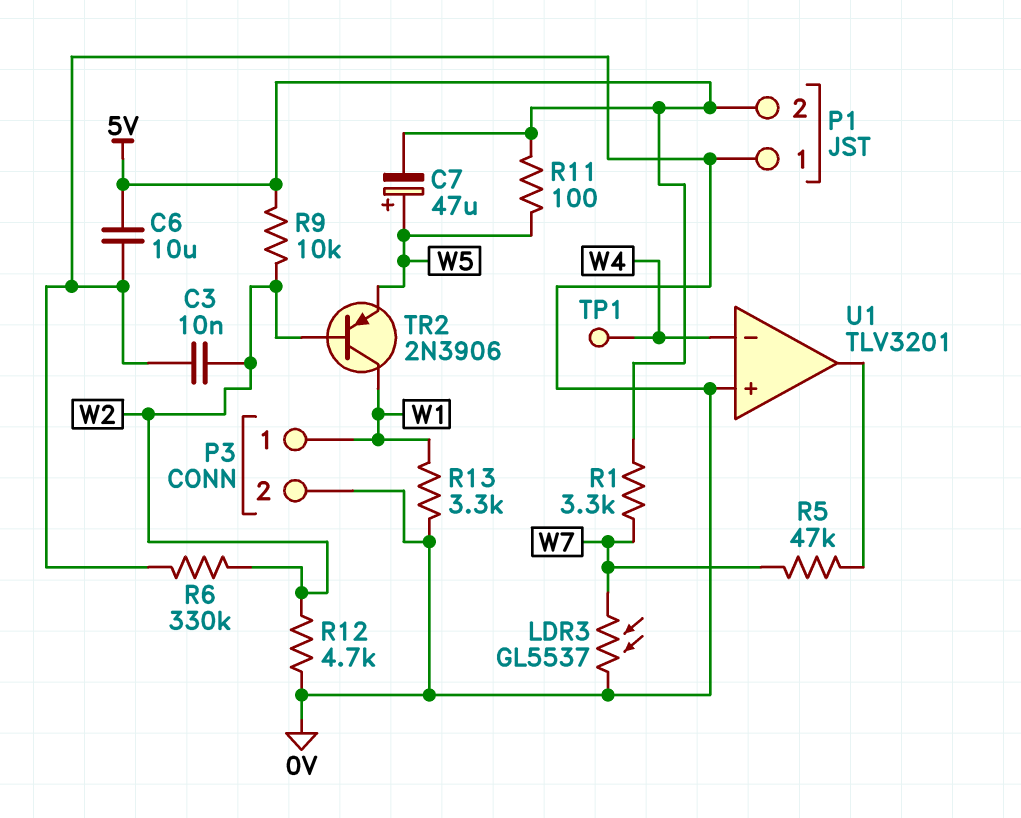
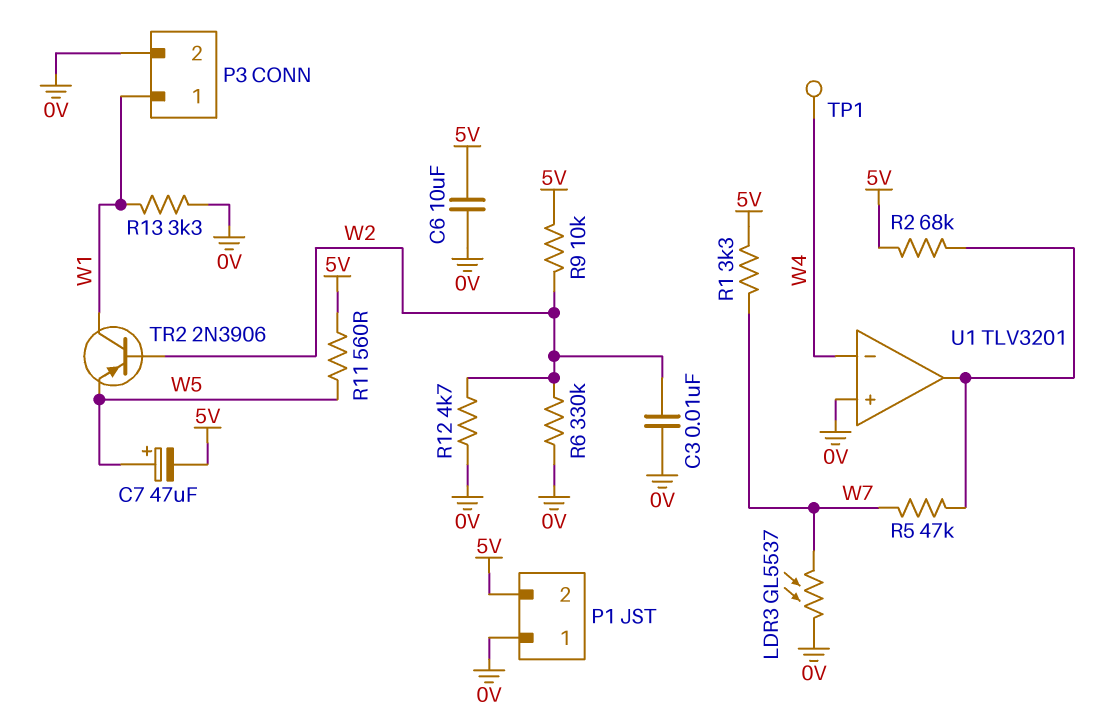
R2: none -> 68k (5V, U1/out)
R11: 100 (5V, W5) -> 560 (5V, W5)

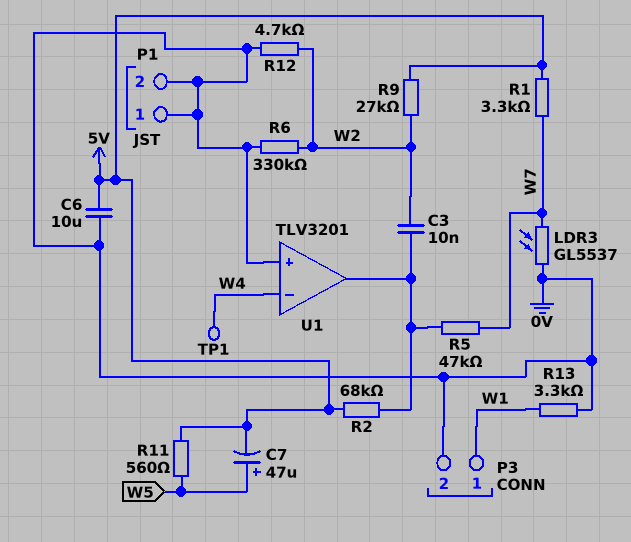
C3: 10nF (0V, W2) -> 10nF (U1/out, W2)
P1 pin 2: 5V -> 0V
R9: 10k (5V, W2) -> 27k (5V, W2)
TR2: PNP 2N3906 (B W2, C W1, E W5) -> none

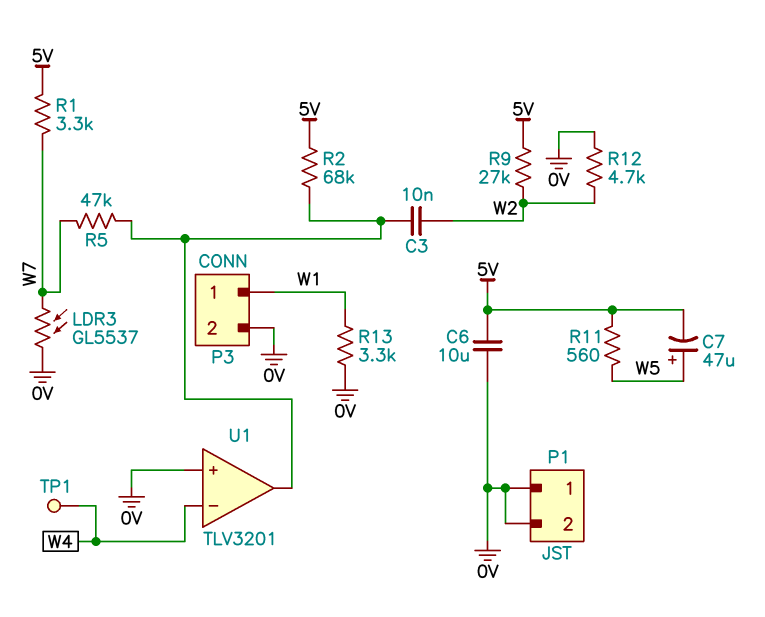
R6: 330k (0V, W2) -> none

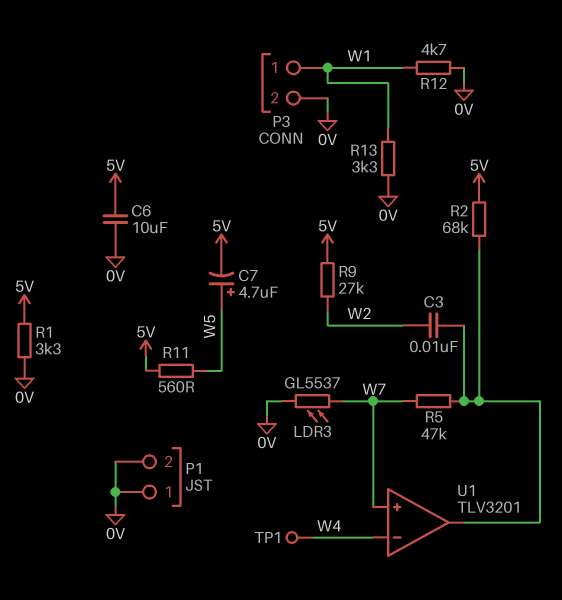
C7: 47uF (plus W5, minus 5V) -> 4.7uF (plus W5, minus 5V)
R1: 3.3k (5V, W7) -> 3.3k (0V, 5V)
R12: 4.7k (0V, W2) -> 4.7k (0V, W1)
U1 pin in+: 0V -> W7

